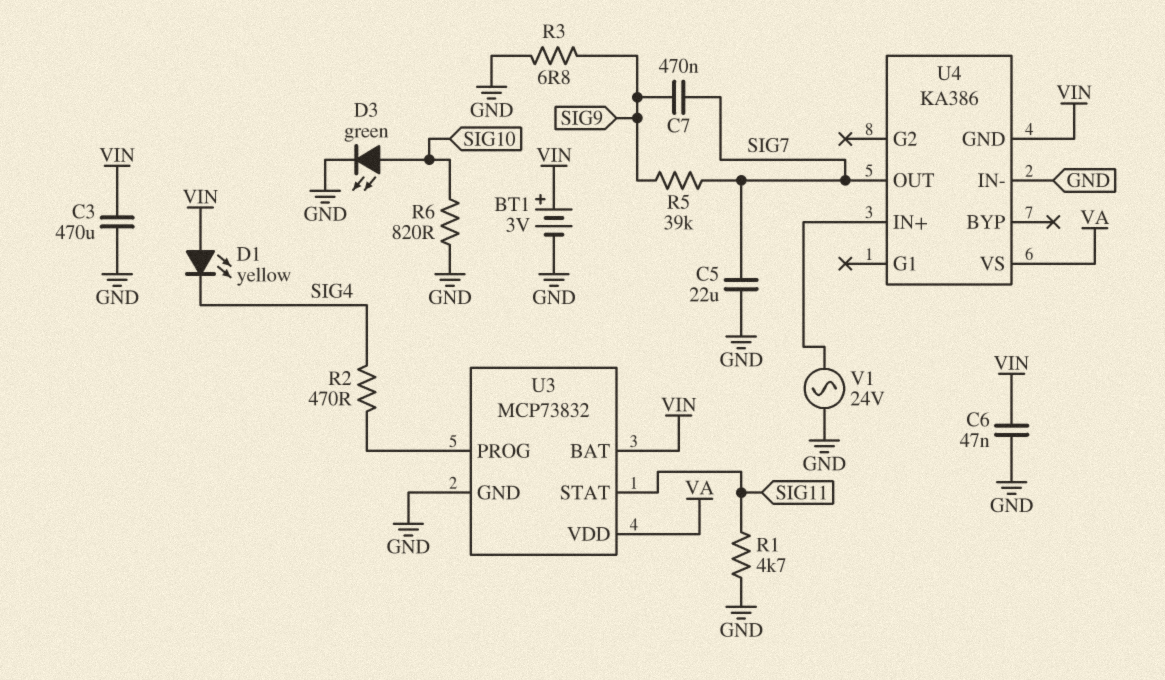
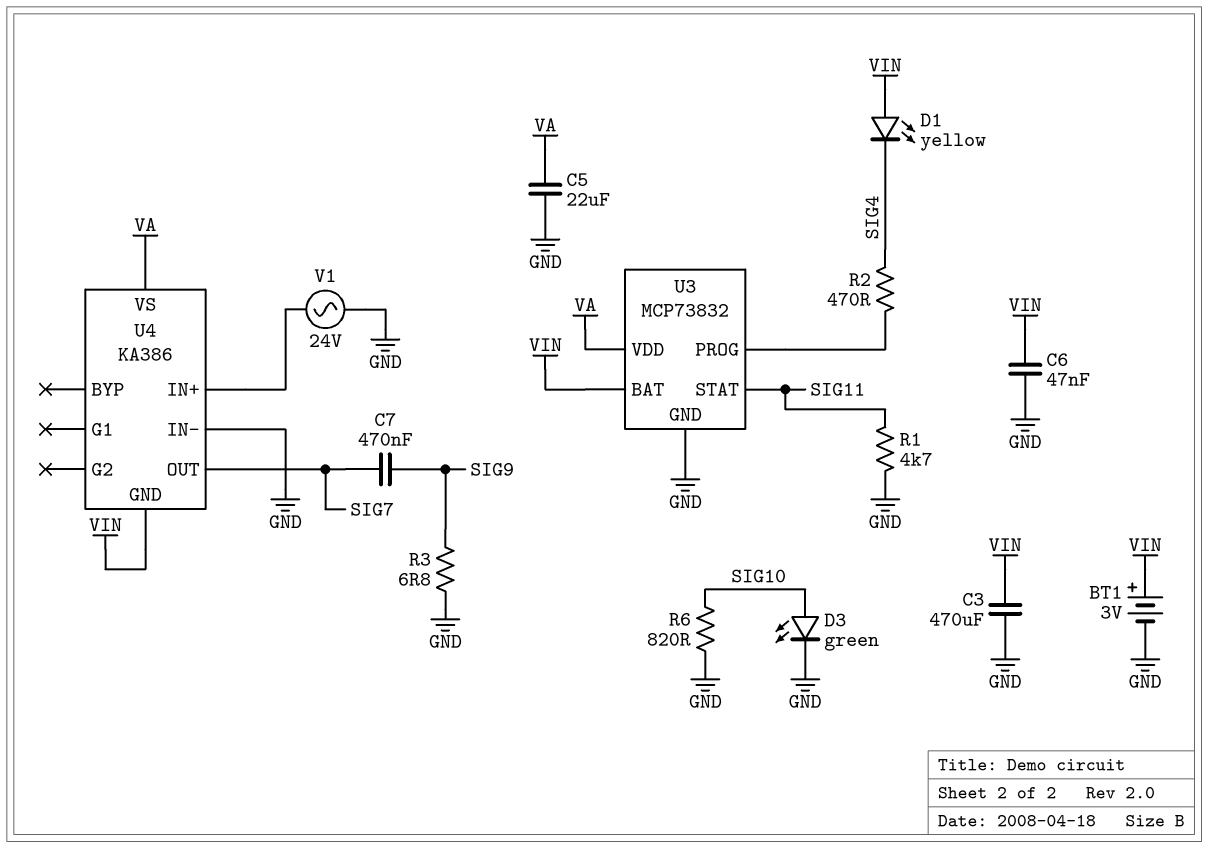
C5: 22uF (GND, SIG7) -> 22uF (GND, VA)
R5: 39k (SIG7, SIG9) -> none

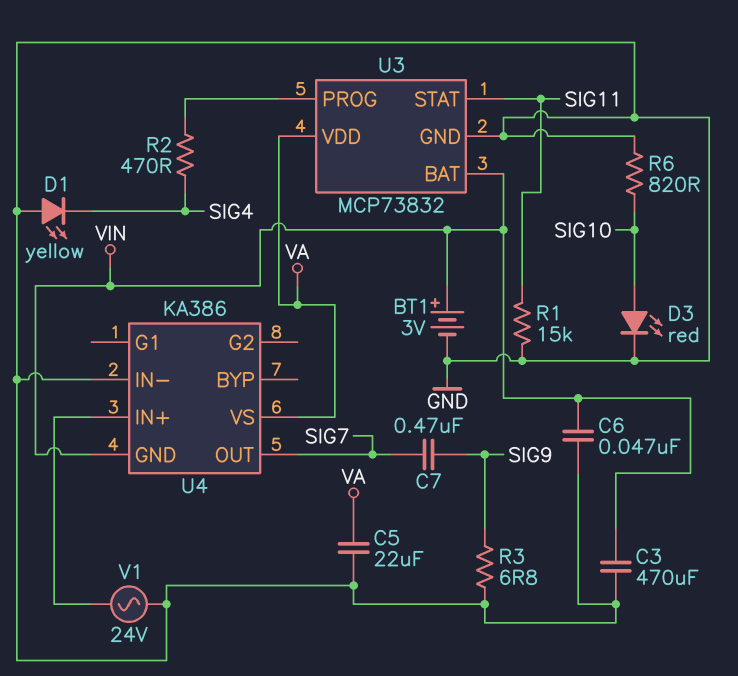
D1: LED yellow (A VIN, K SIG4) -> LED yellow (A GND, K SIG4)
D3: LED green (A SIG10, K GND) -> LED red (A SIG10, K GND)
R1: 4.7k (GND, SIG11) -> 15k (GND, SIG11)

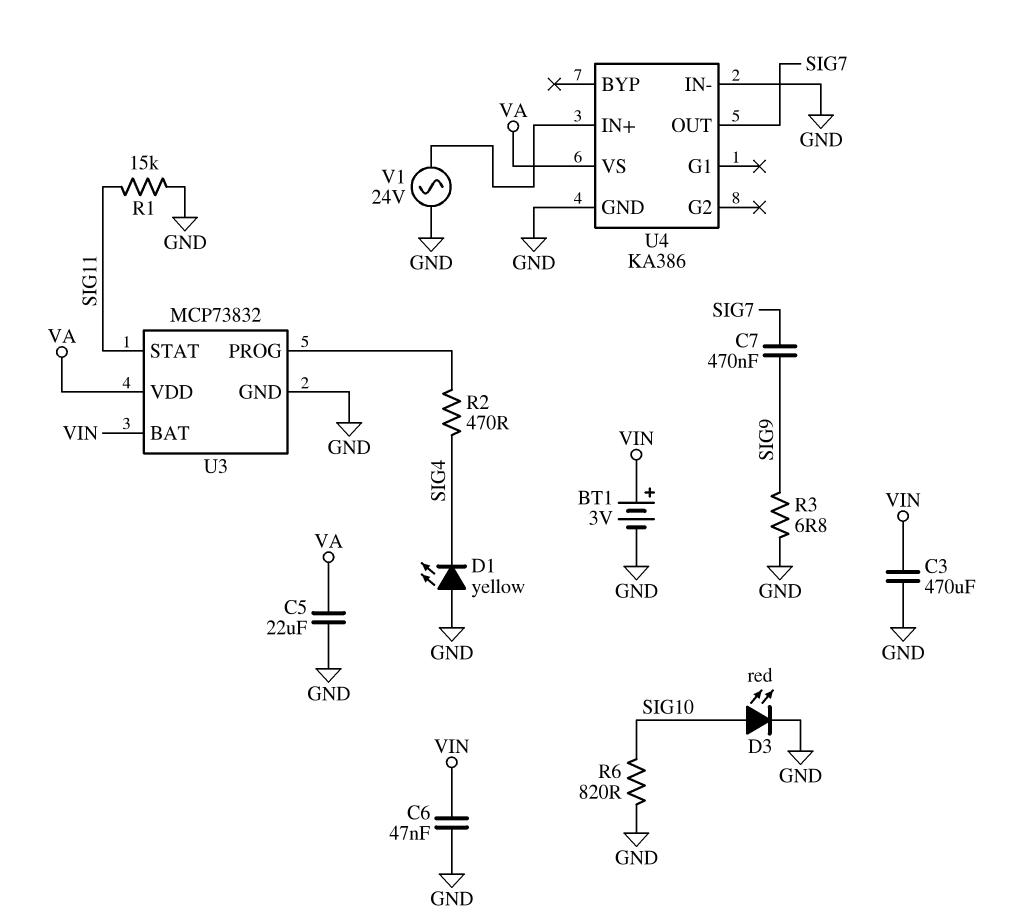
U4 pin GND: VIN -> GND

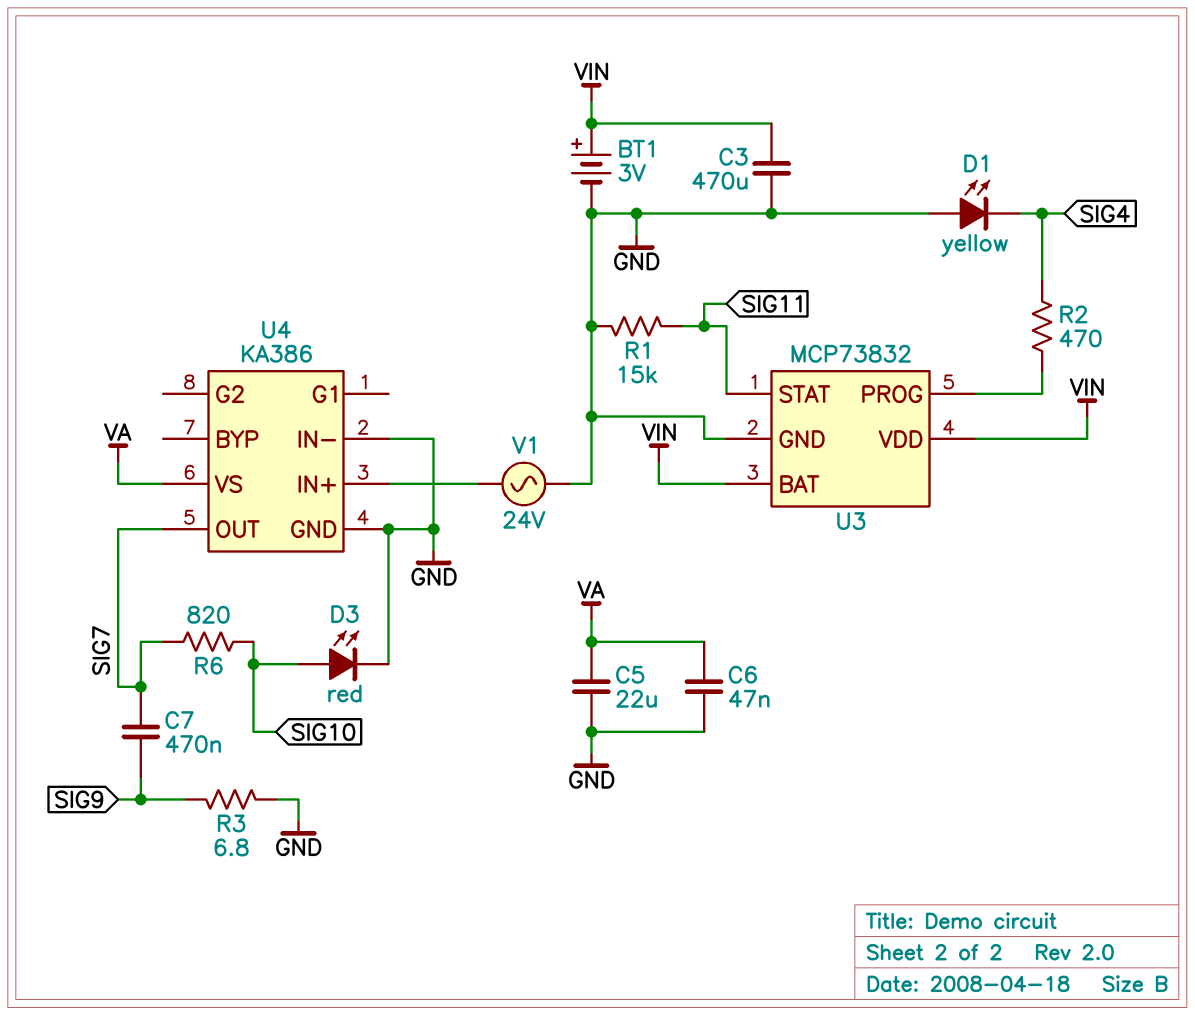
C6: 47nF (GND, VIN) -> 47nF (GND, VA)
R6: 820 (GND, SIG10) -> 820 (SIG7, SIG10)
U3 pin VDD: VA -> VIN

